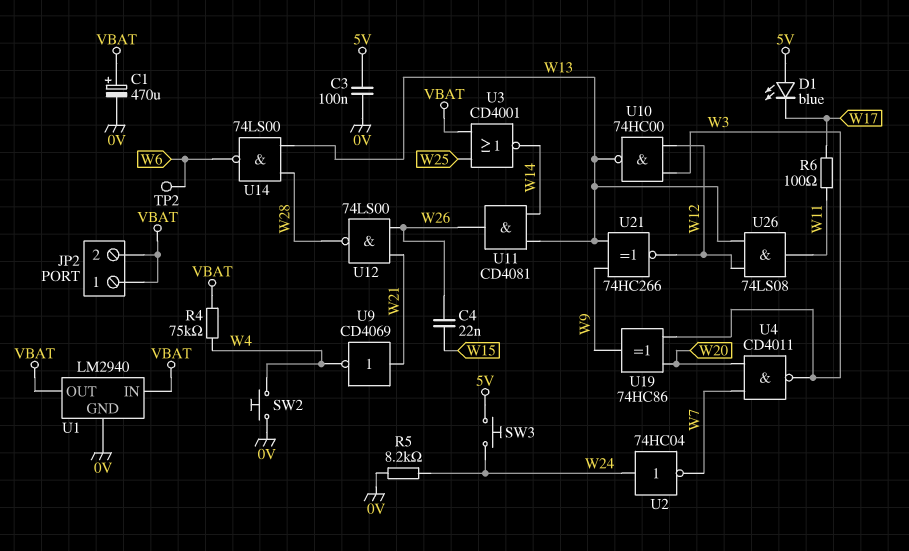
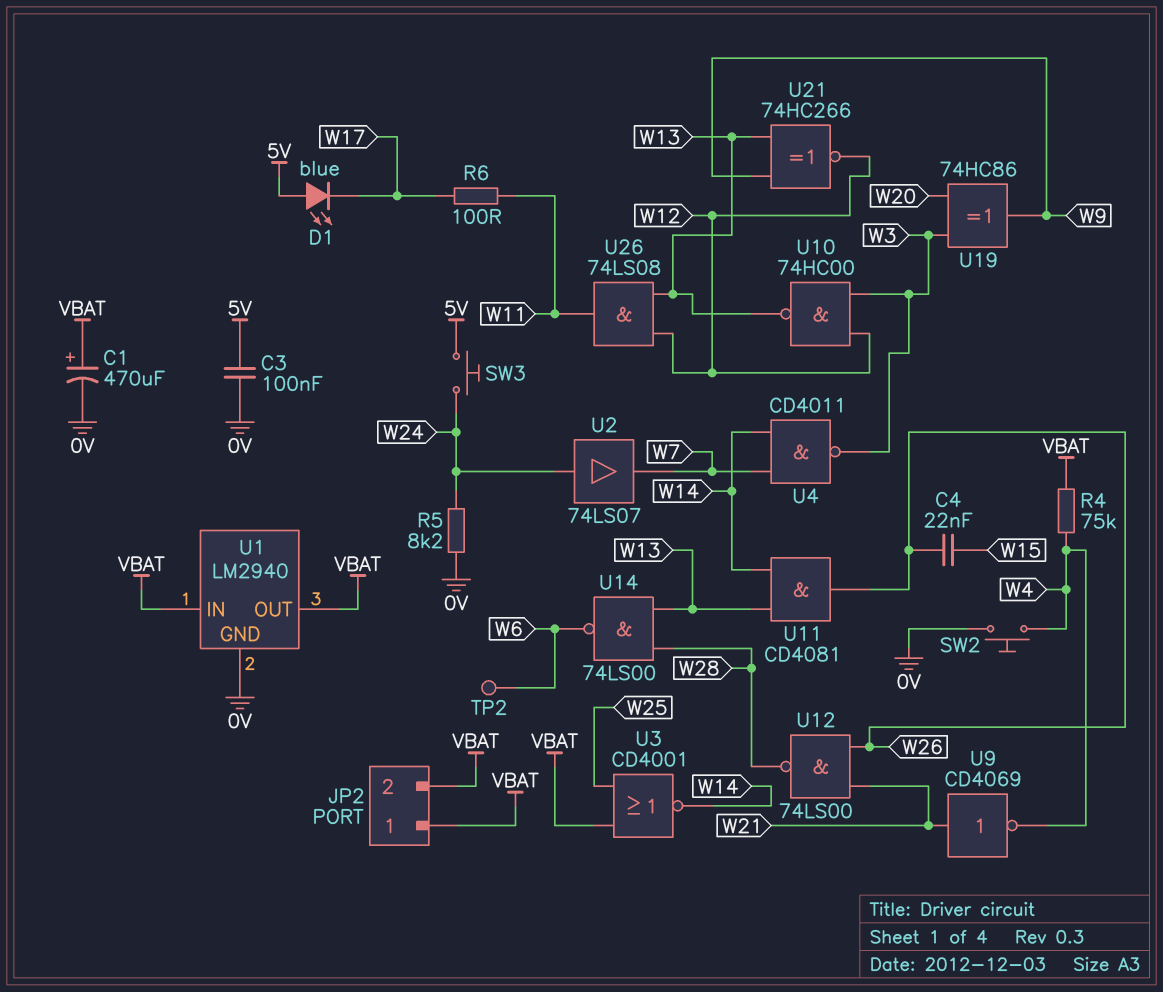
U2: NOT 74HC04 (in W24, out W7) -> buffer 74LS07 (in W24, out W7)
U4: NAND CD4011 (in W7, in W20, out W3) -> NAND CD4011 (in W7, in W14, out W3)

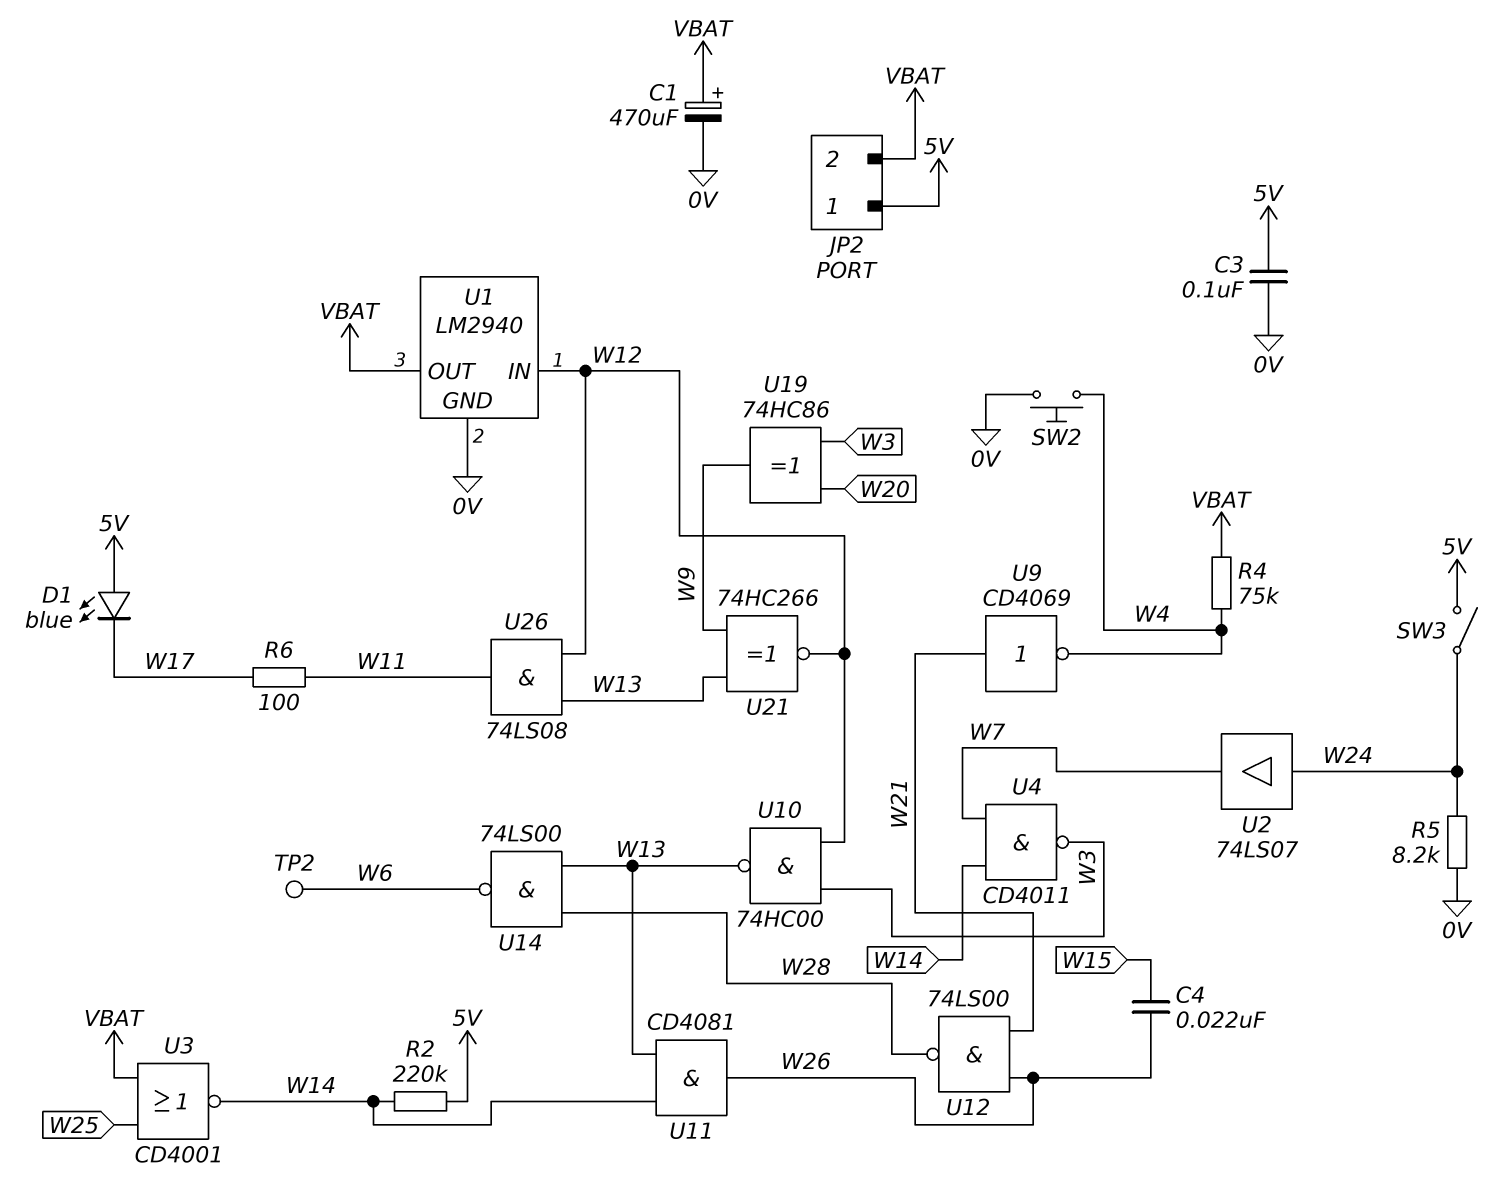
JP2 pin 1: VBAT -> 5V
R2: none -> 220k (5V, W14)
SW3: button (5V, W24) -> switch (5V, W24)
U1 pin IN: VBAT -> W12

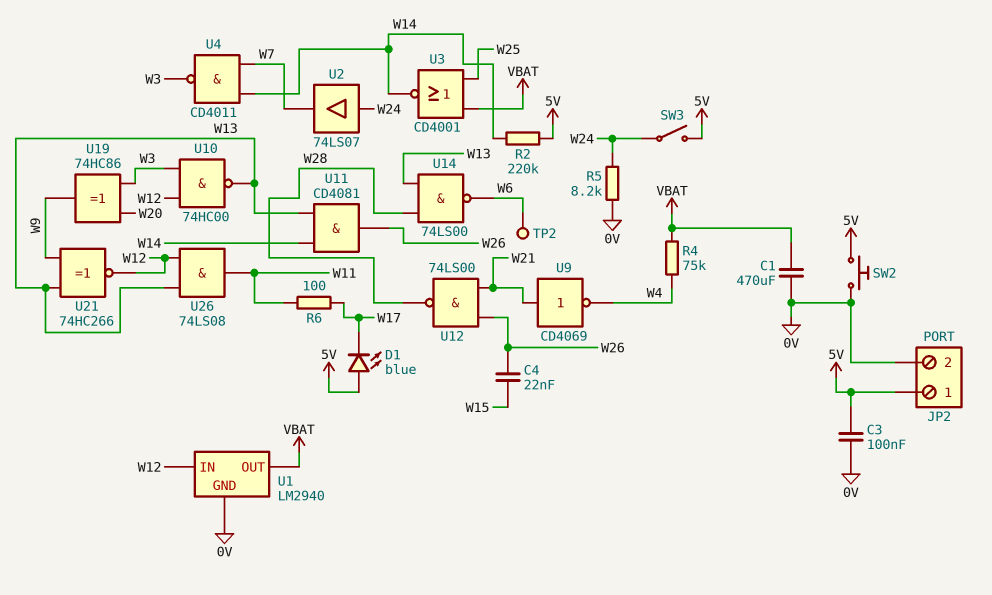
C1: 470uF (plus VBAT, minus 0V) -> 470uF (0V, VBAT)
JP2 pin 2: VBAT -> 0V
SW2: button (0V, W4) -> button (0V, 5V)

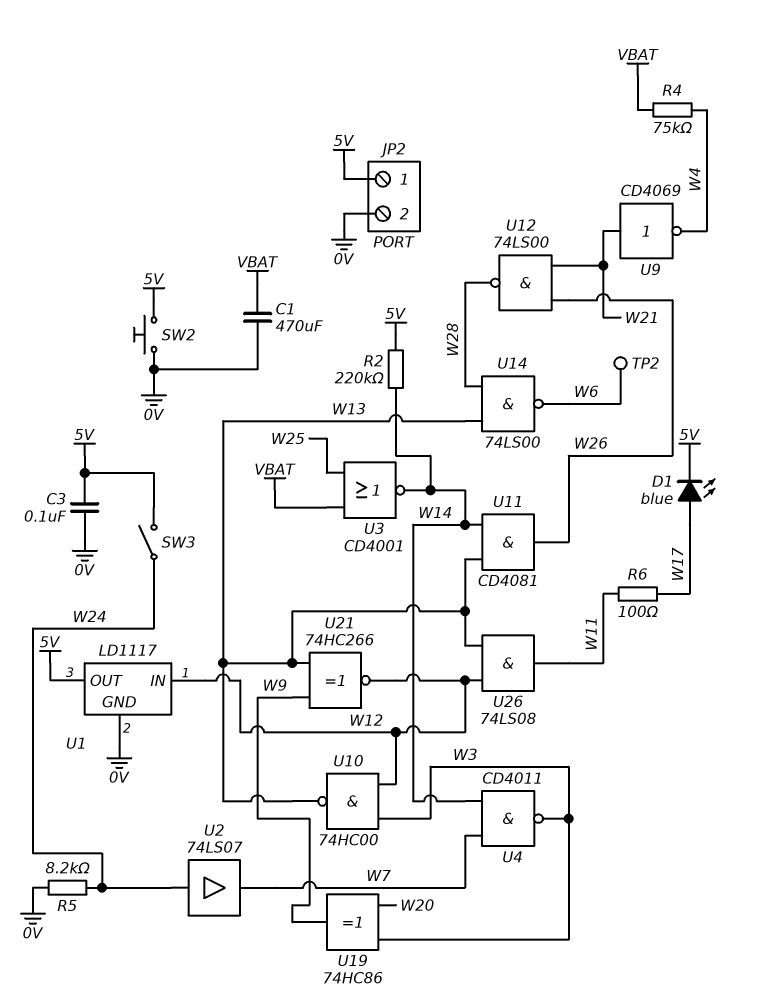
C4: 22nF (W15, W26) -> none
D1: LED blue (A 5V, K W17) -> LED blue (A W17, K 5V)
U1: LM2940 -> LD1117
U1 pin OUT: VBAT -> 5V

